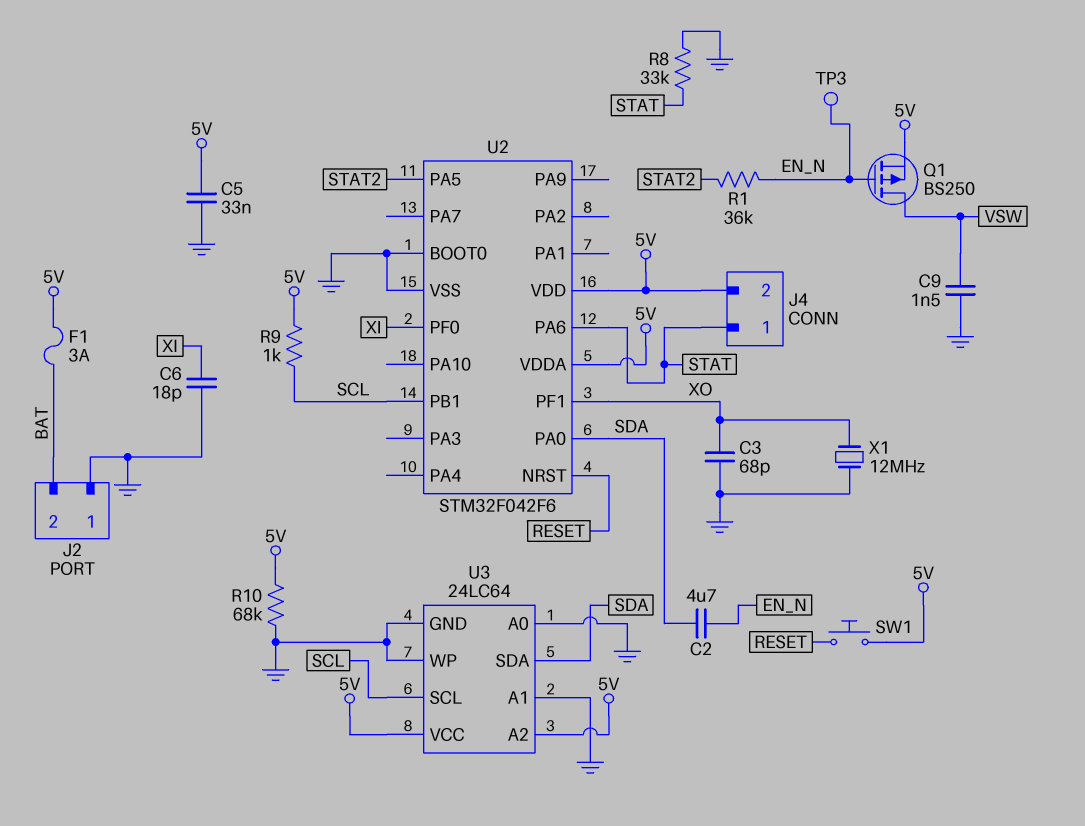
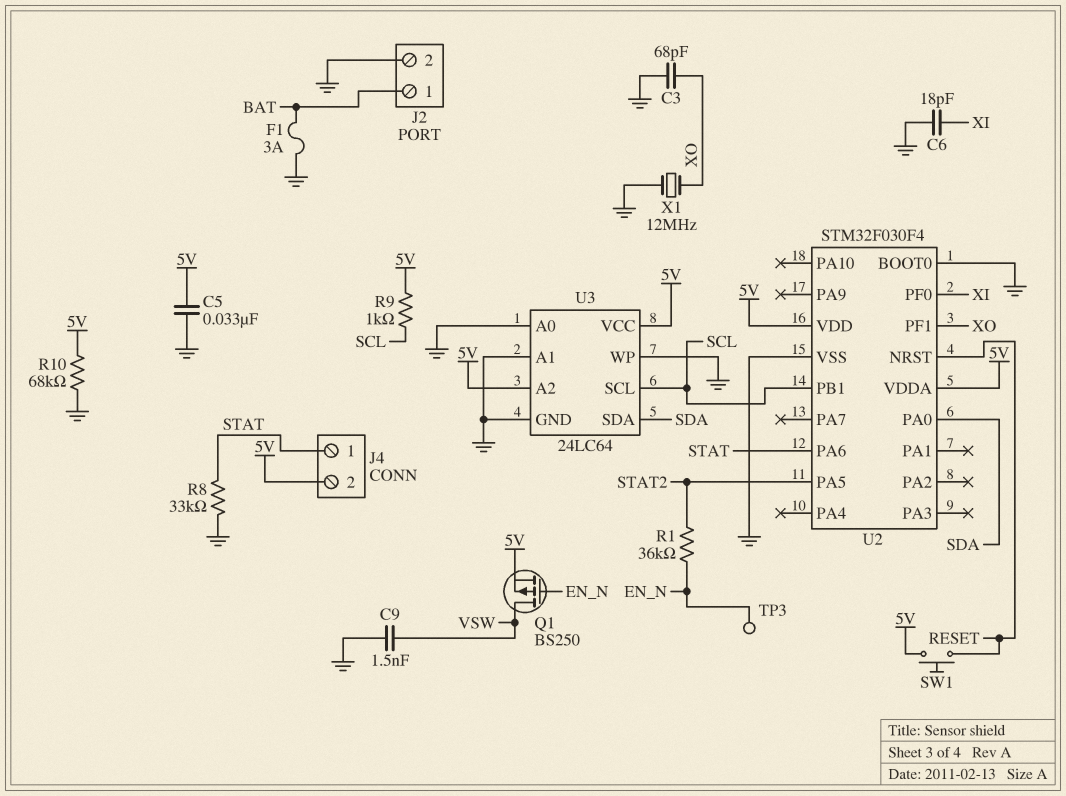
C2: 4.7uF (EN_N, SDA) -> none
F1: 3A (5V, BAT) -> 3A (BAT, GND)
J2 pin 1: GND -> BAT
J2 pin 2: BAT -> GND
U2: STM32F042F6 -> STM32F030F4

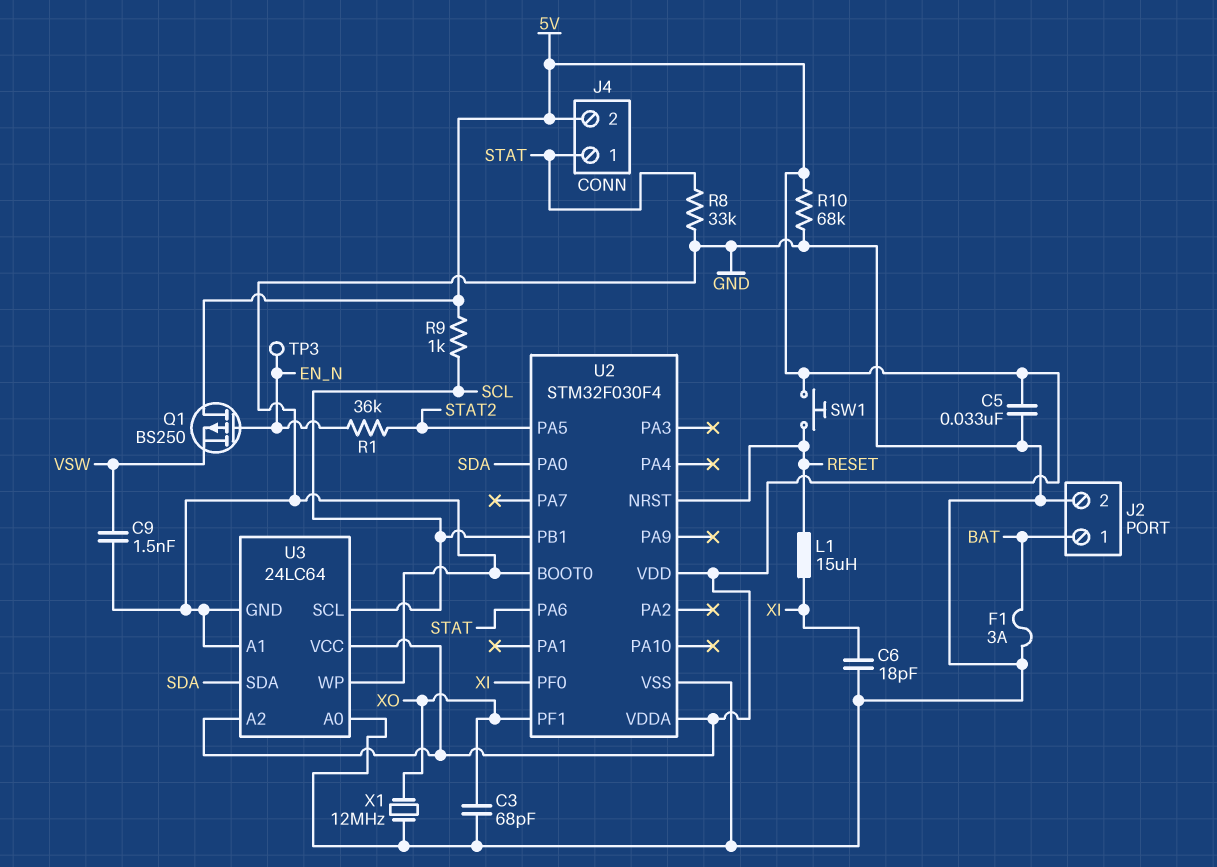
L1: none -> 15uH (RESET, XI)
Q1: PMOS BS250 (G EN_N, D VSW, S 5V) -> PMOS BS250 (G EN_N, D 5V, S VSW)

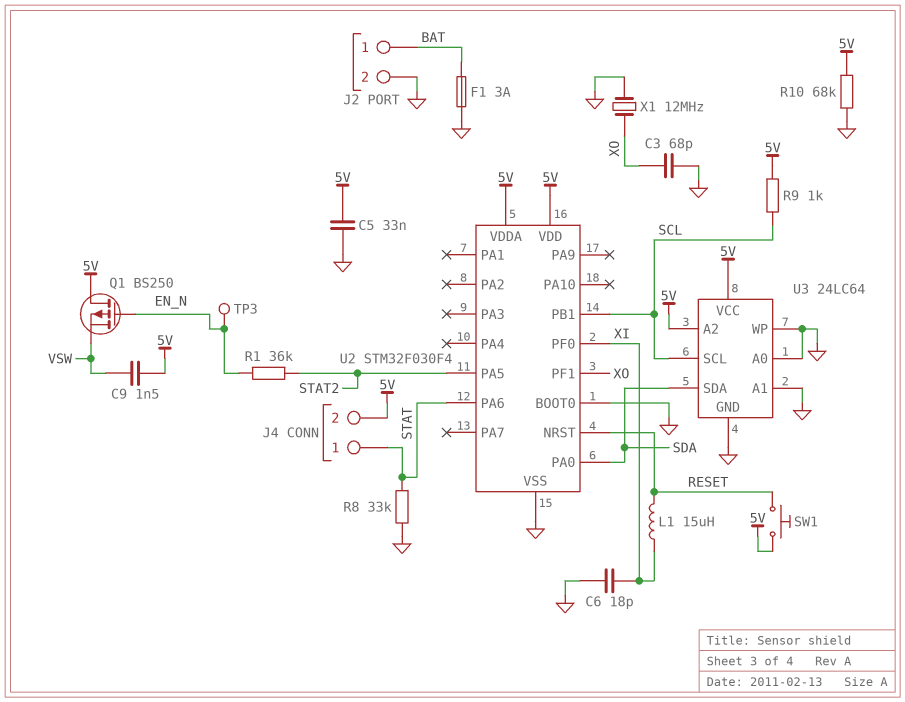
C9: 1.5nF (GND, VSW) -> 1.5nF (5V, VSW)

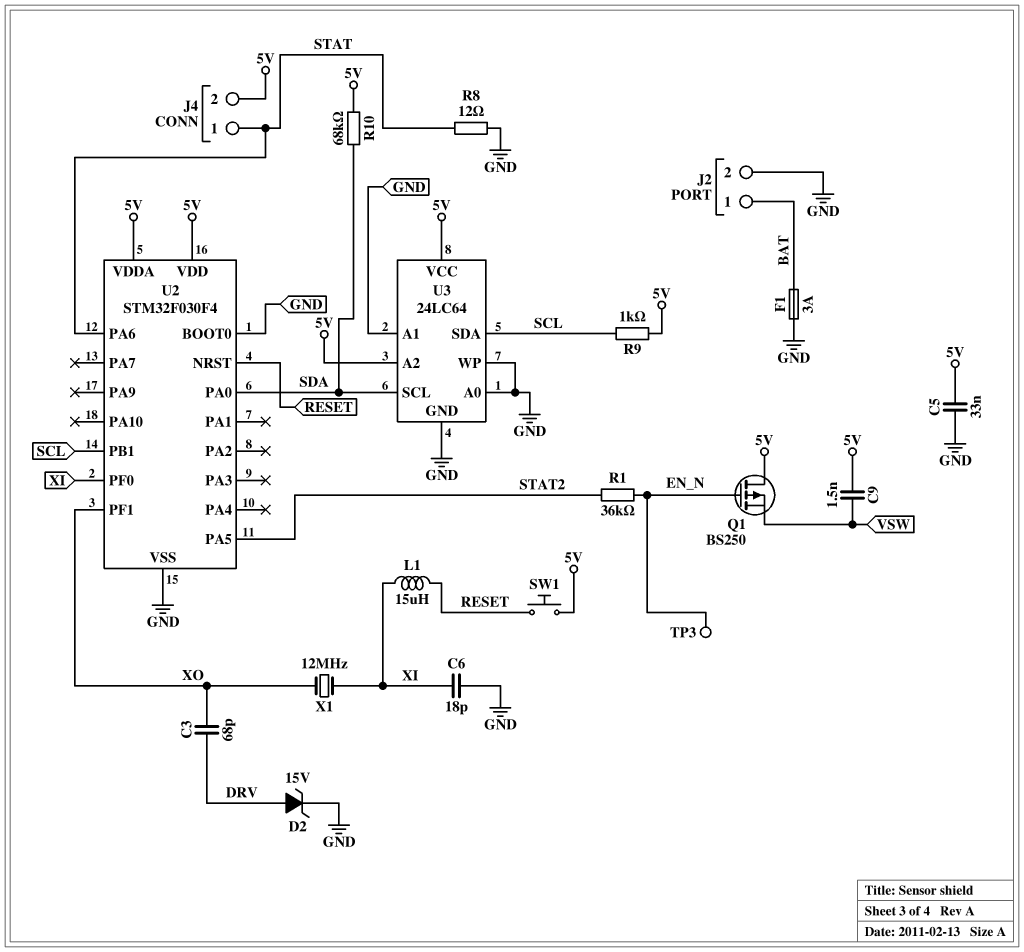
C3: 68pF (GND, XO) -> 68pF (DRV, XO)
D2: none -> zener 15V (A DRV, K GND)
R8: 33k (GND, STAT) -> 12 (GND, STAT)
R10: 68k (5V, GND) -> 68k (5V, SDA)
U3 pin SCL: SCL -> SDA
U3 pin SDA: SDA -> SCL
X1: 12MHz (GND, XO) -> 12MHz (XI, XO)

